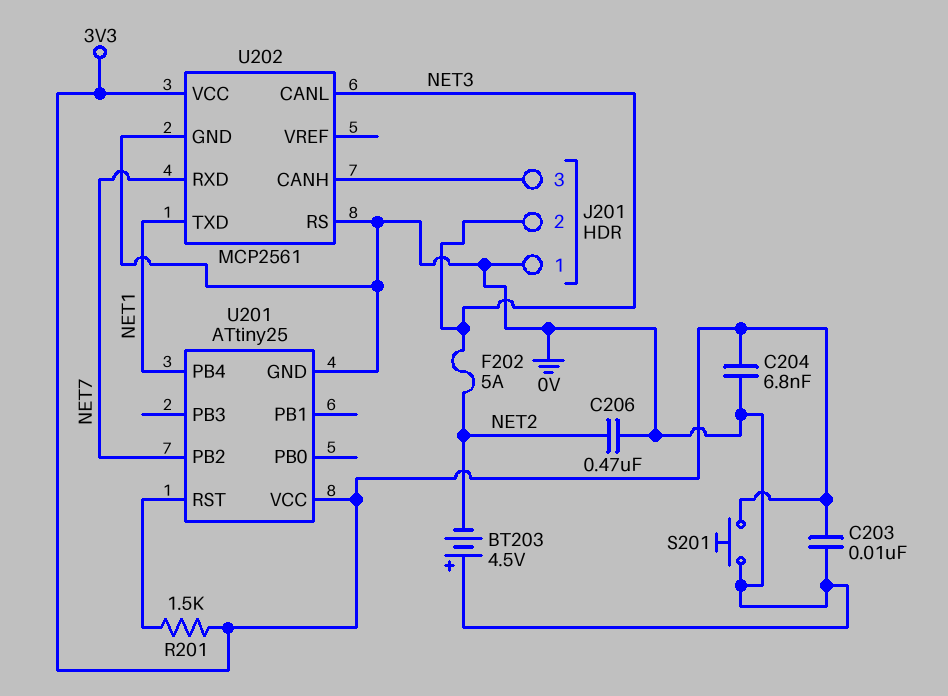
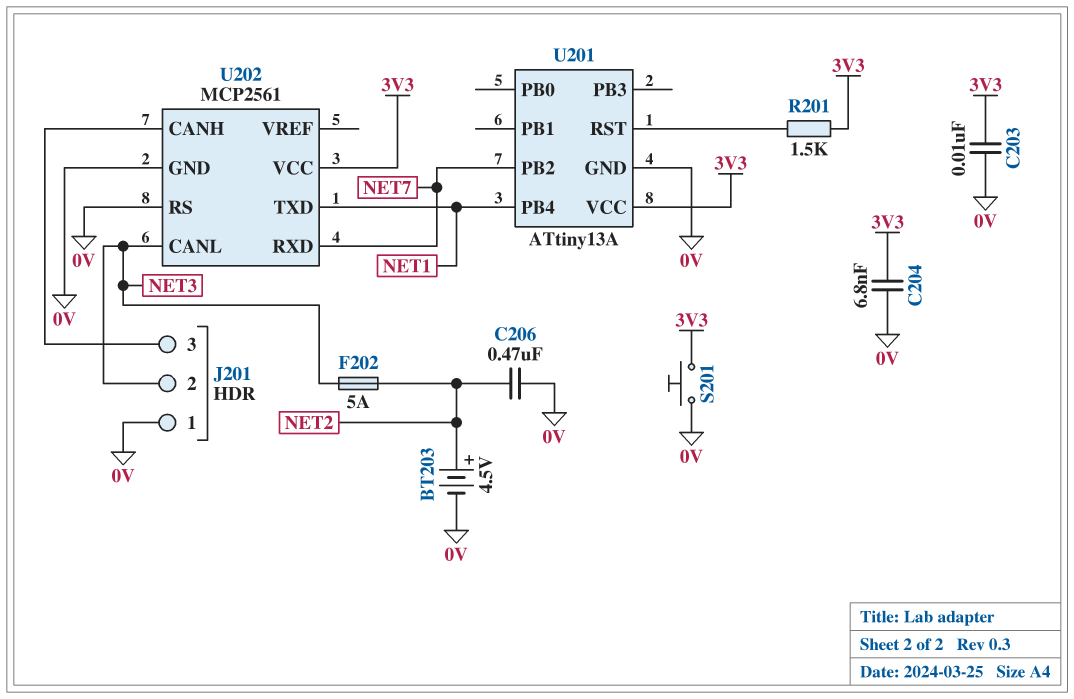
BT203: 4.5V (plus 0V, minus NET2) -> 4.5V (plus NET2, minus 0V)
U201: ATtiny25 -> ATtiny13A

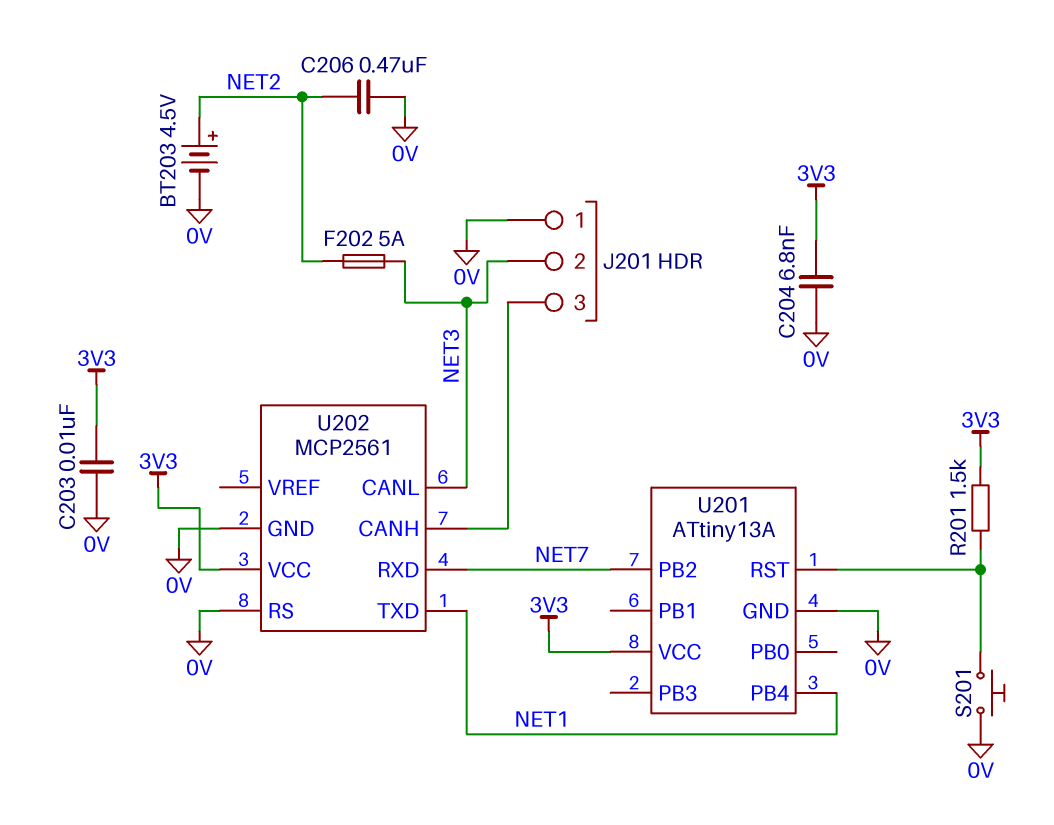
S201: button (0V, 3V3) -> button (0V, U201/RST)

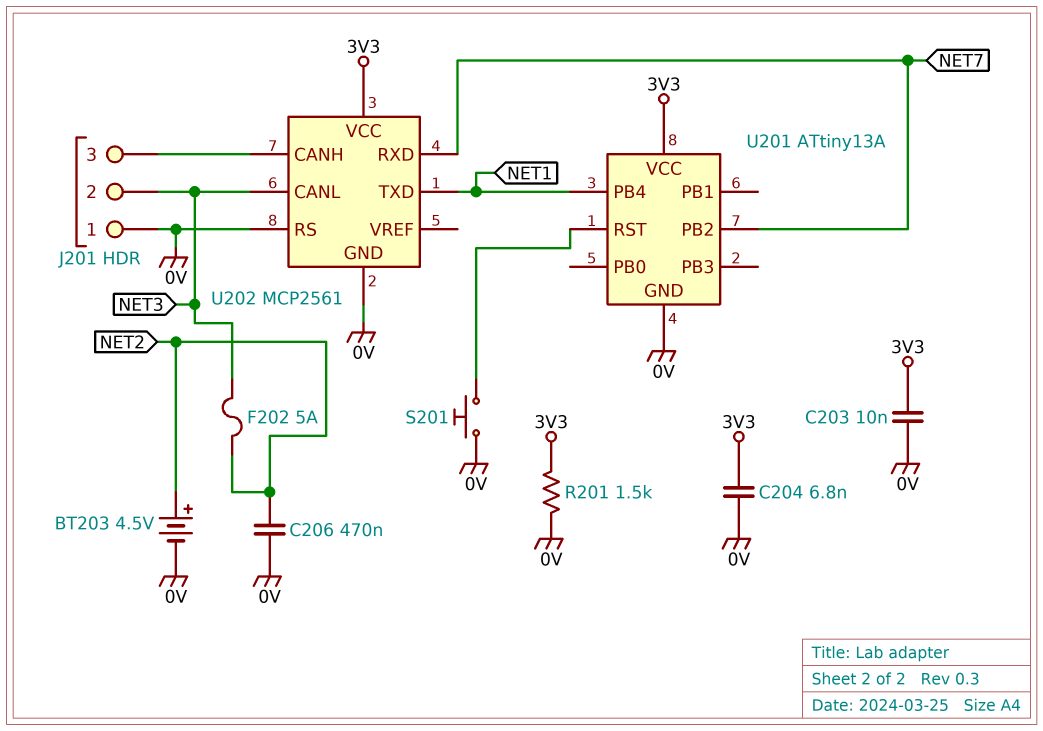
R201: 1.5k (3V3, U201/RST) -> 1.5k (0V, 3V3)

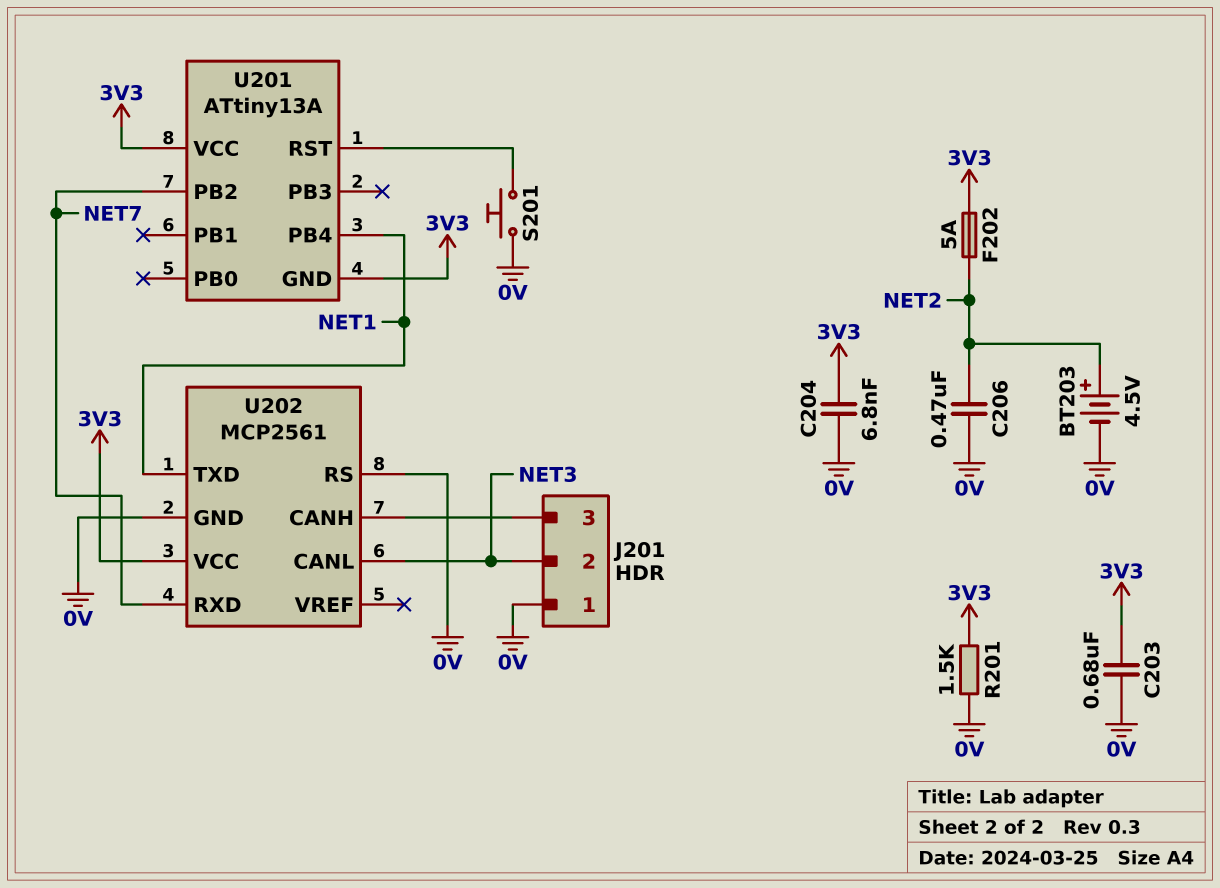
C203: 10nF (0V, 3V3) -> 680nF (0V, 3V3)
F202: 5A (NET2, NET3) -> 5A (3V3, NET2)
U201 pin GND: 0V -> 3V3

